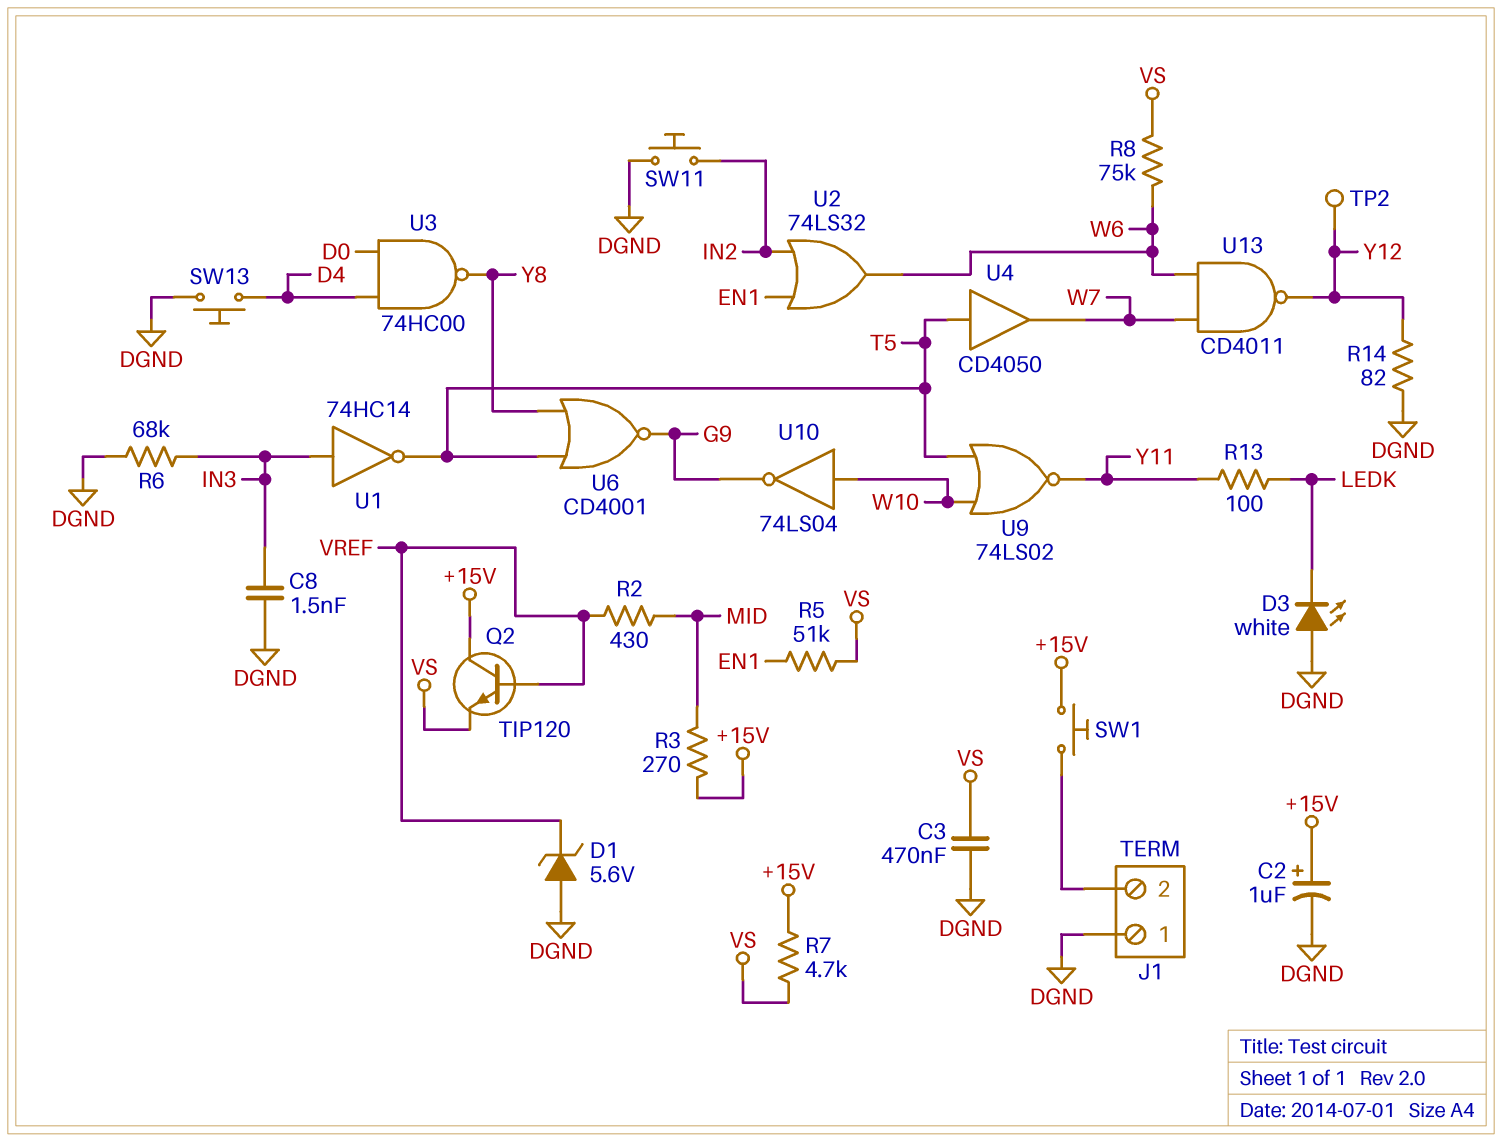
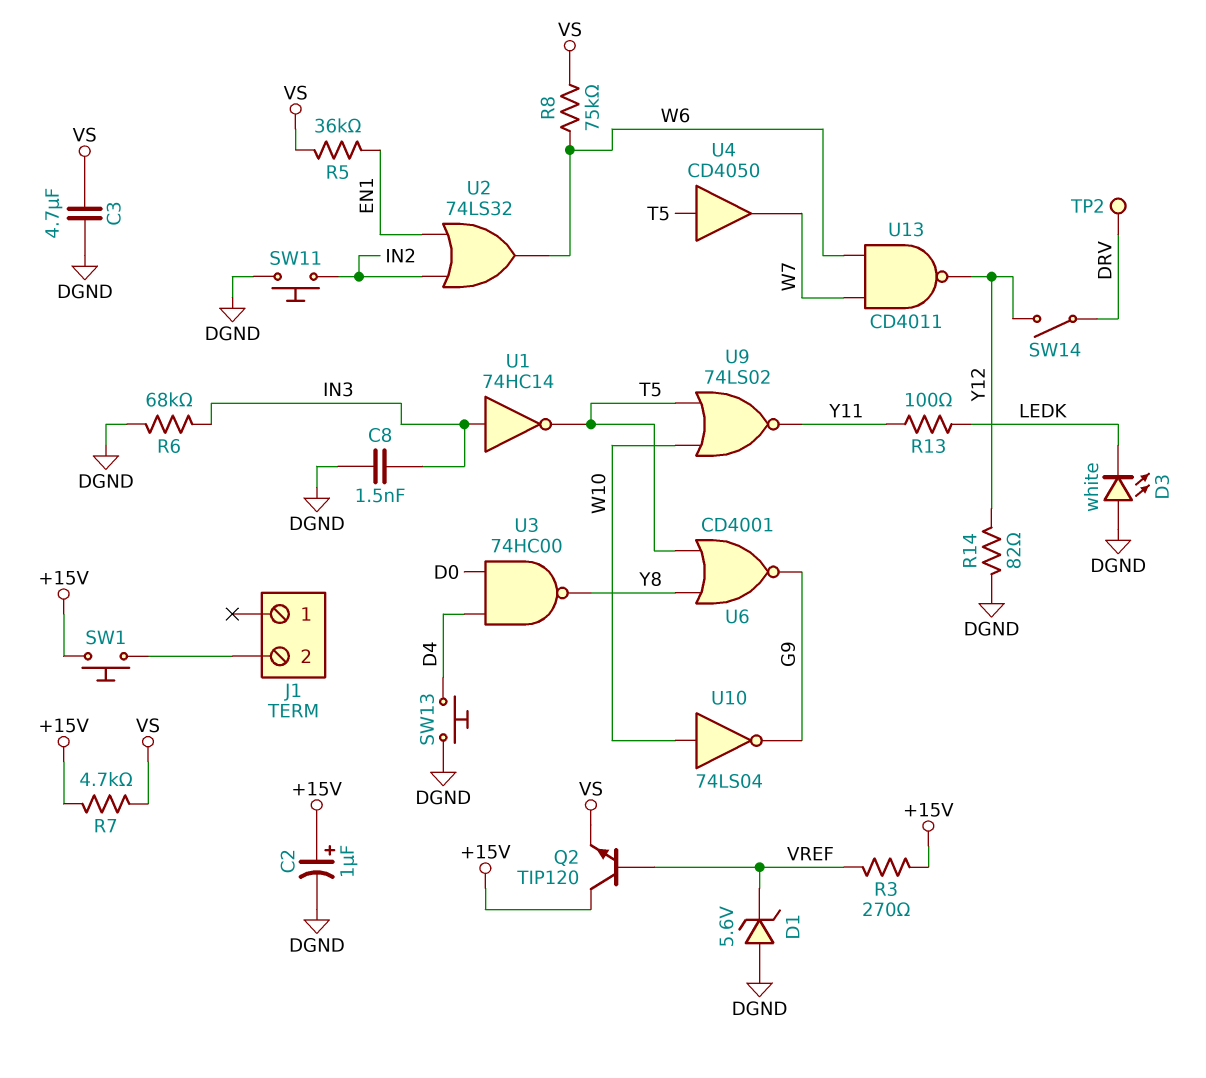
C3: 470nF (DGND, VS) -> 4.7uF (DGND, VS)
J1 pin 1: DGND -> none
R2: 430 (MID, VREF) -> none
R3: 270 (+15V, MID) -> 270 (+15V, VREF)
R5: 51k (EN1, VS) -> 36k (EN1, VS)
SW14: none -> switch (DRV, Y12)
TP2: test point (Y12) -> test point (DRV)

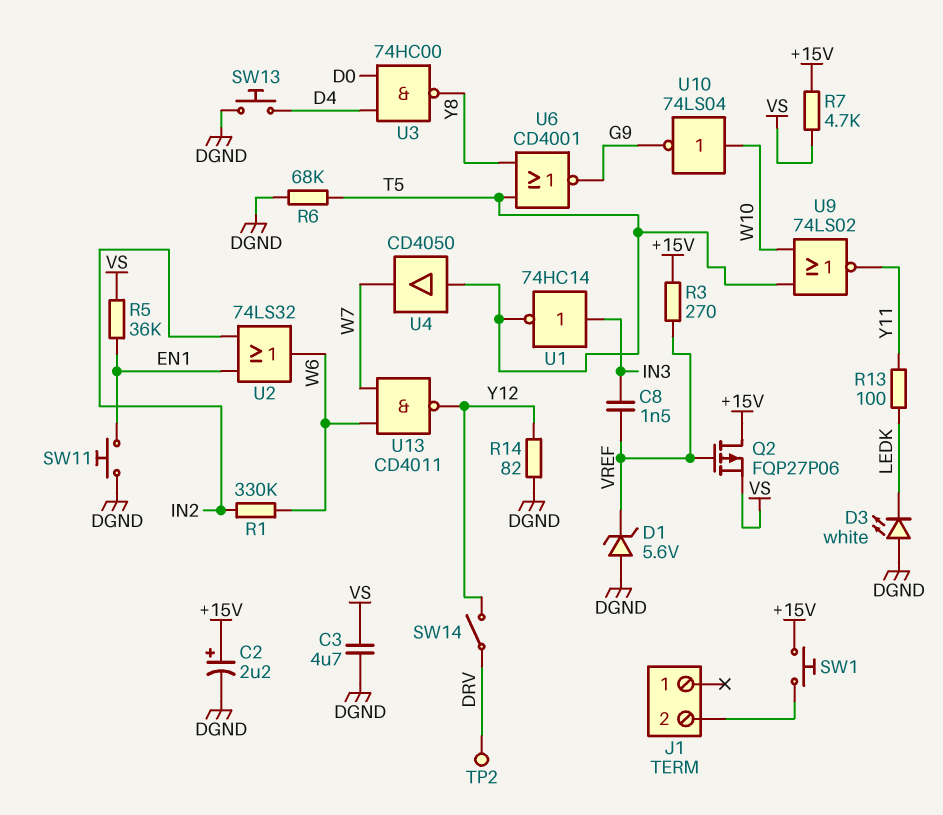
C2: 1uF (plus +15V, minus DGND) -> 2.2uF (plus +15V, minus DGND)
C8: 1.5nF (DGND, IN3) -> 1.5nF (IN3, VREF)
Q2: NPN TIP120 (B VREF, C +15V, E VS) -> PMOS FQP27P06 (G VREF, D +15V, S VS)
R1: none -> 330k (IN2, W6)
R6: 68k (DGND, IN3) -> 68k (DGND, T5)
R8: 75k (VS, W6) -> none
SW11: button (DGND, IN2) -> button (DGND, EN1)

